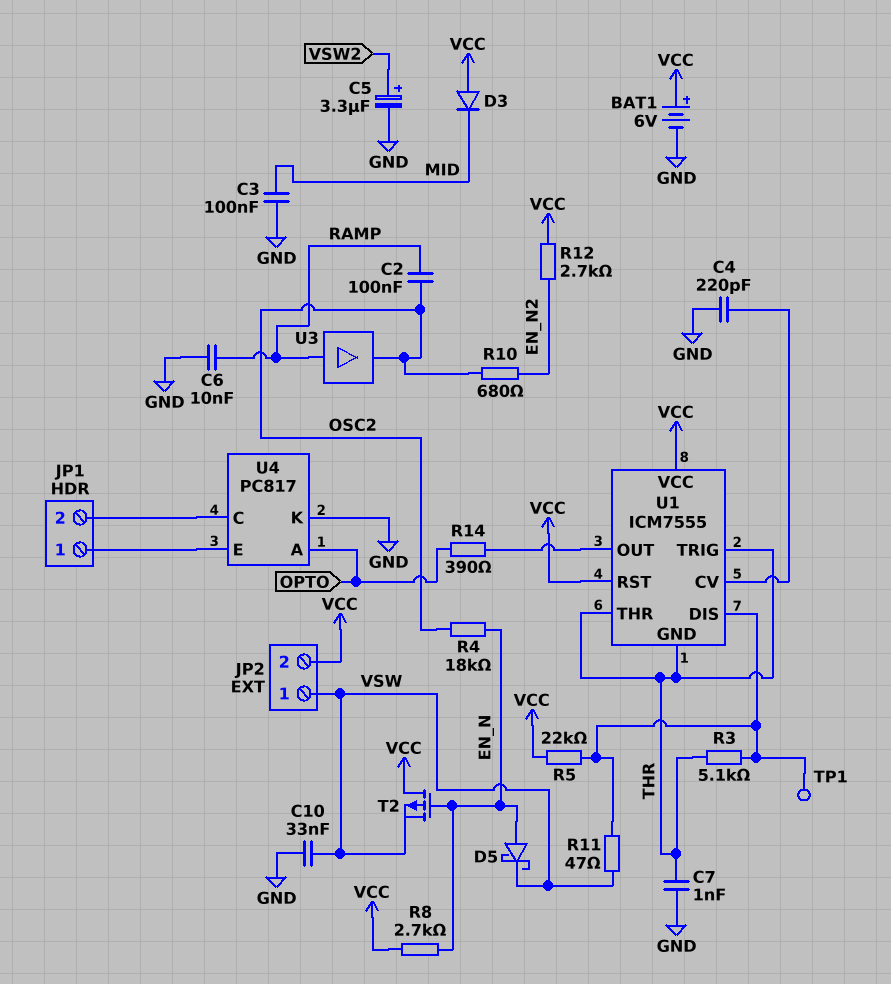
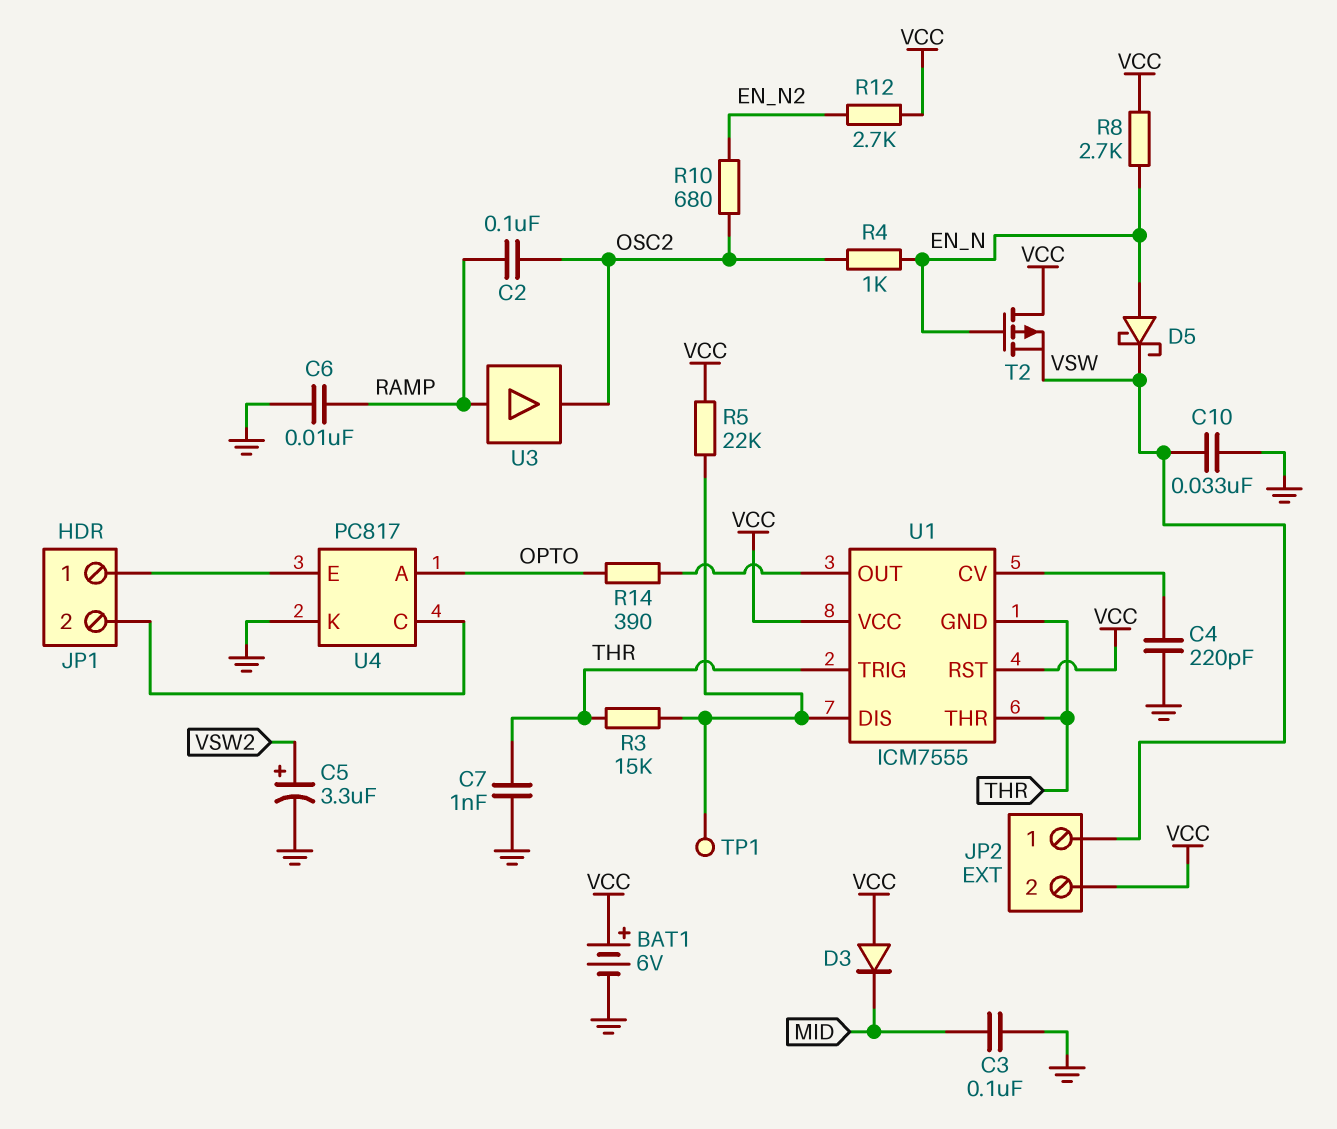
R3: 5.1k (THR, U1/DIS) -> 15k (THR, U1/DIS)
R4: 18k (EN_N, OSC2) -> 1k (EN_N, OSC2)
R11: 47 (U1/DIS, VSW) -> none

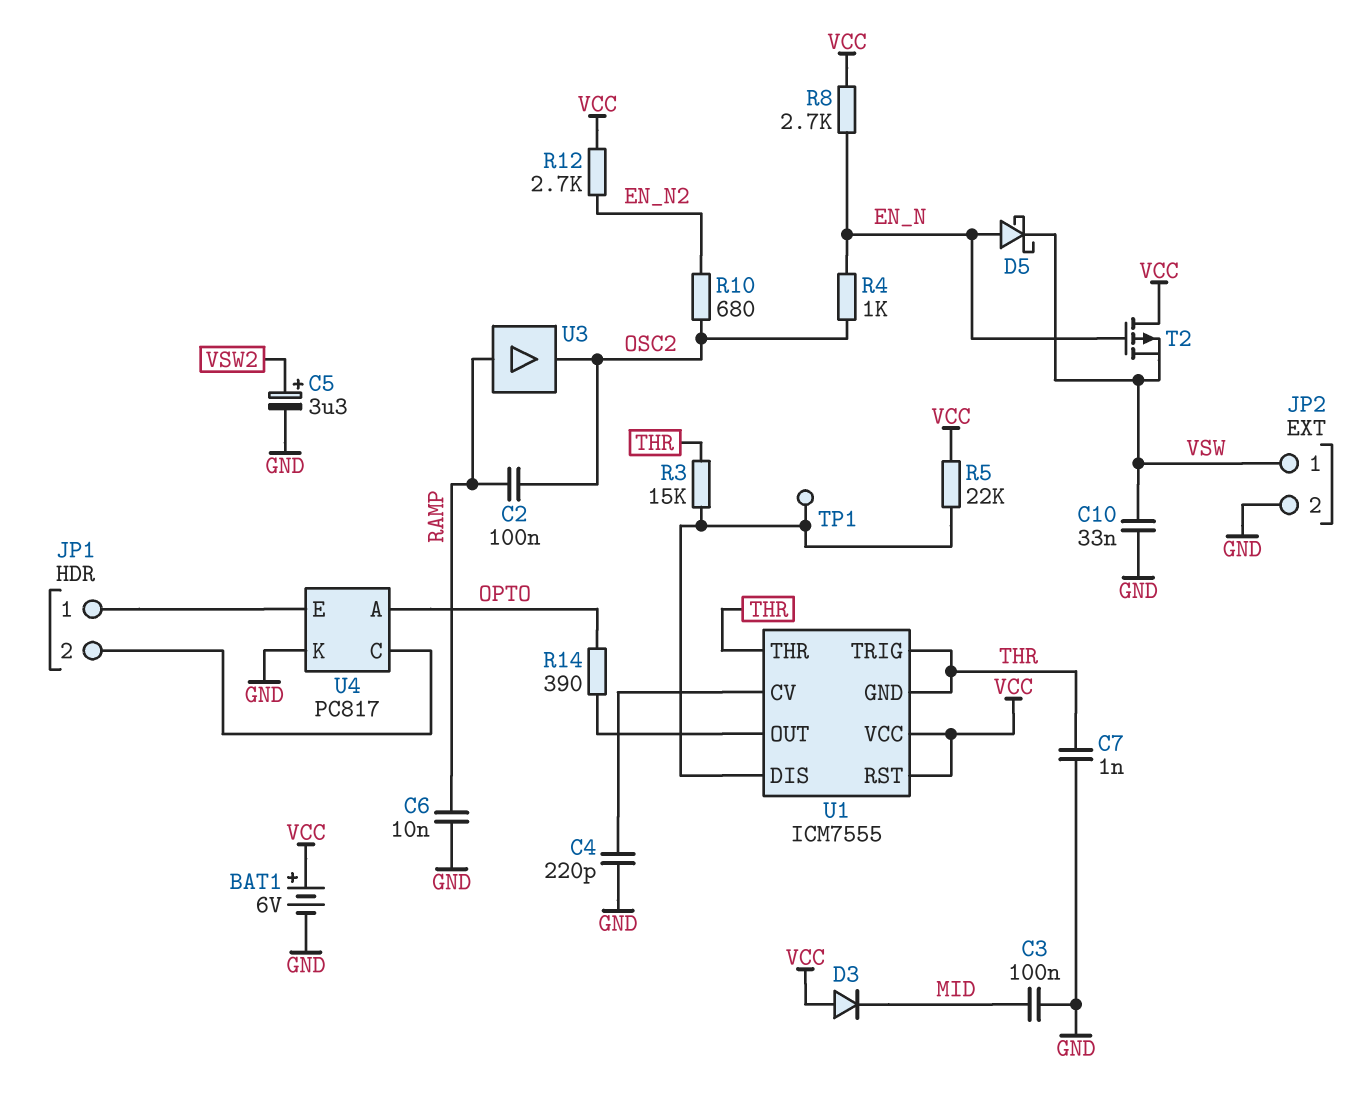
JP2 pin 2: VCC -> GND

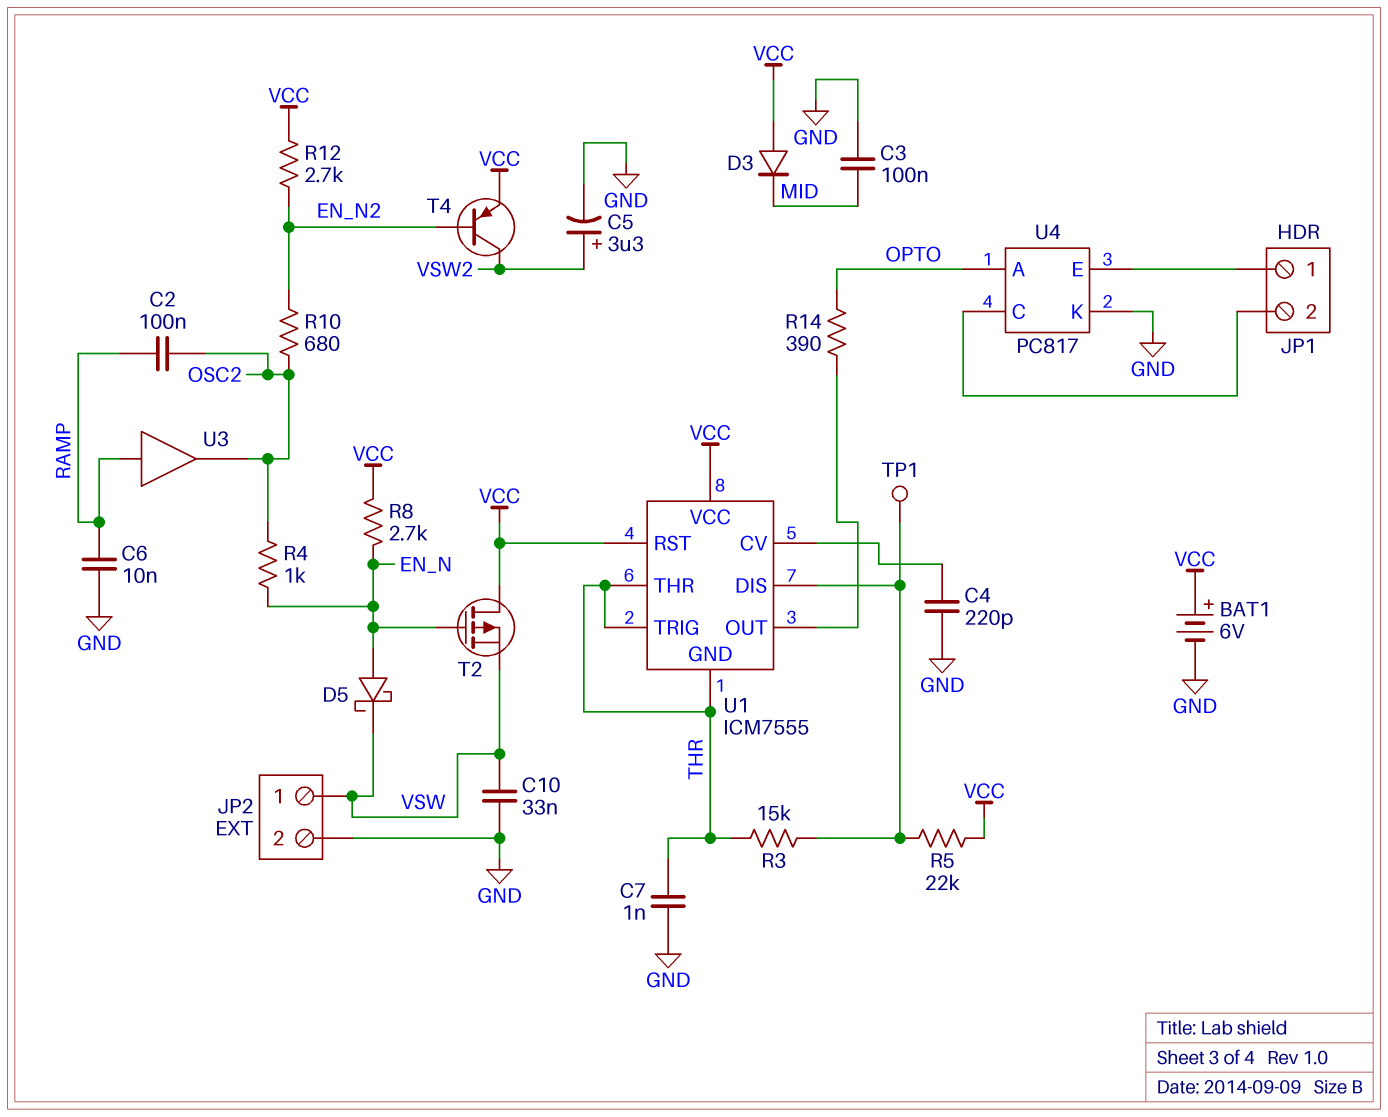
T4: none -> PNP (B EN_N2, C VSW2, E VCC)

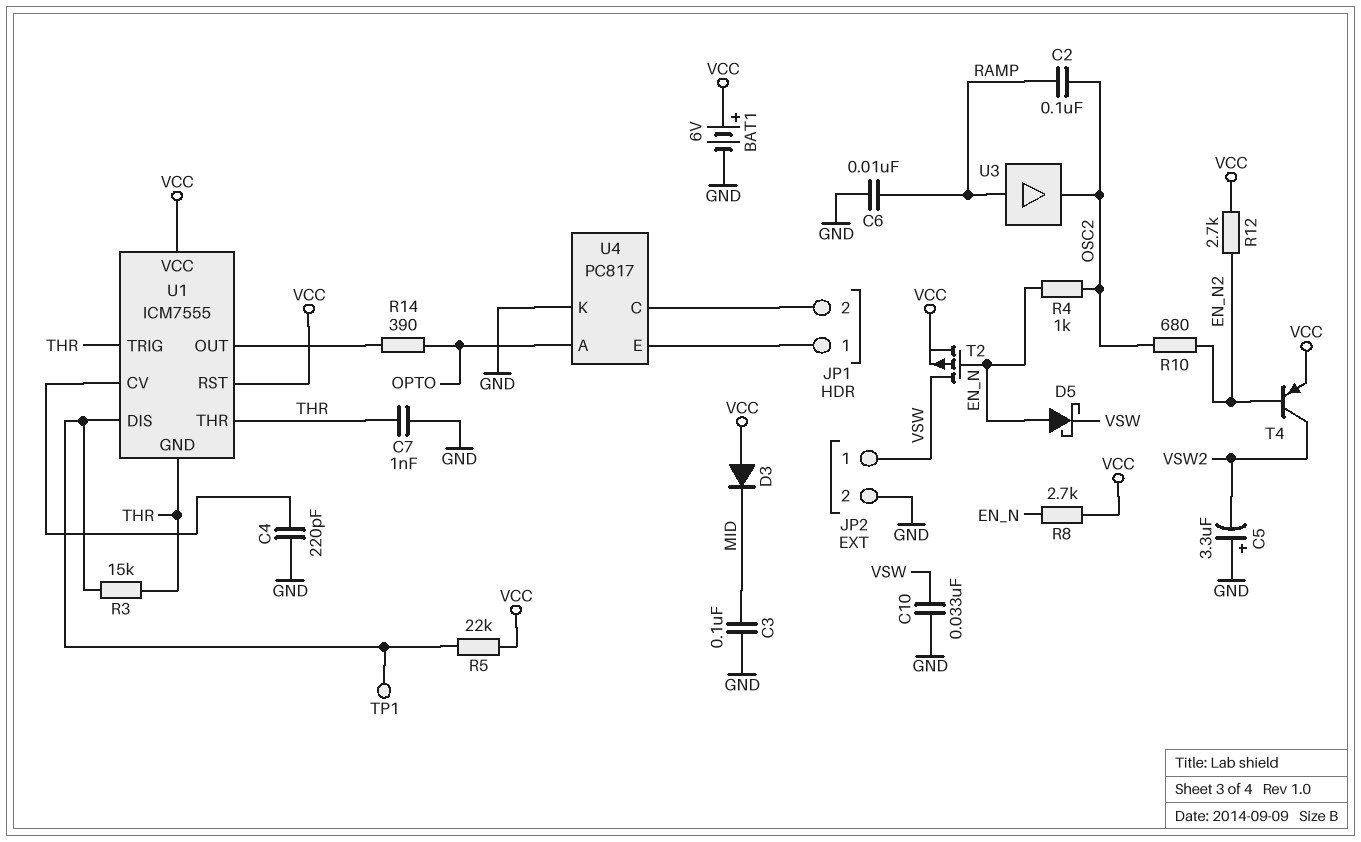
C5: 3.3uF (plus VSW2, minus GND) -> 3.3uF (plus GND, minus VSW2)
T2: PMOS (G EN_N, D VCC, S VSW) -> PMOS (G EN_N, D VSW, S VCC)

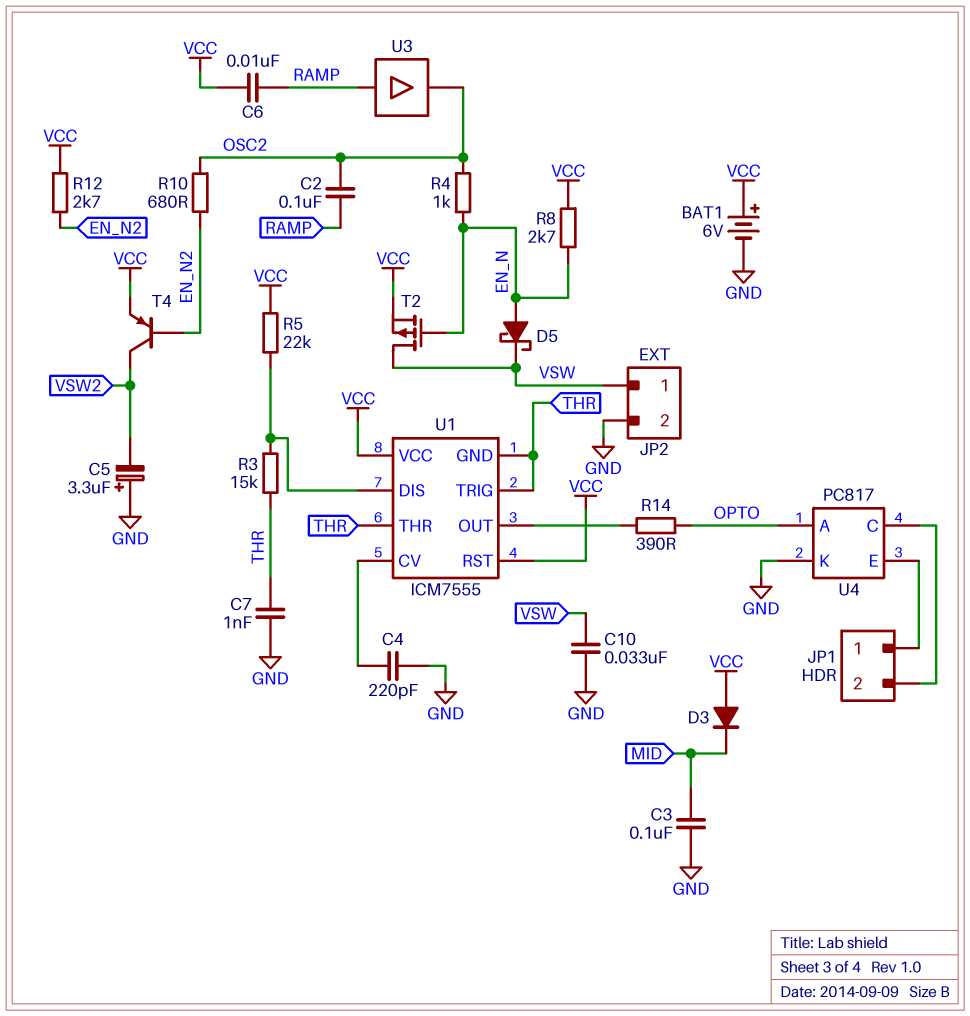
C6: 10nF (GND, RAMP) -> 10nF (RAMP, VCC)
TP1: test point (U1/DIS) -> none

